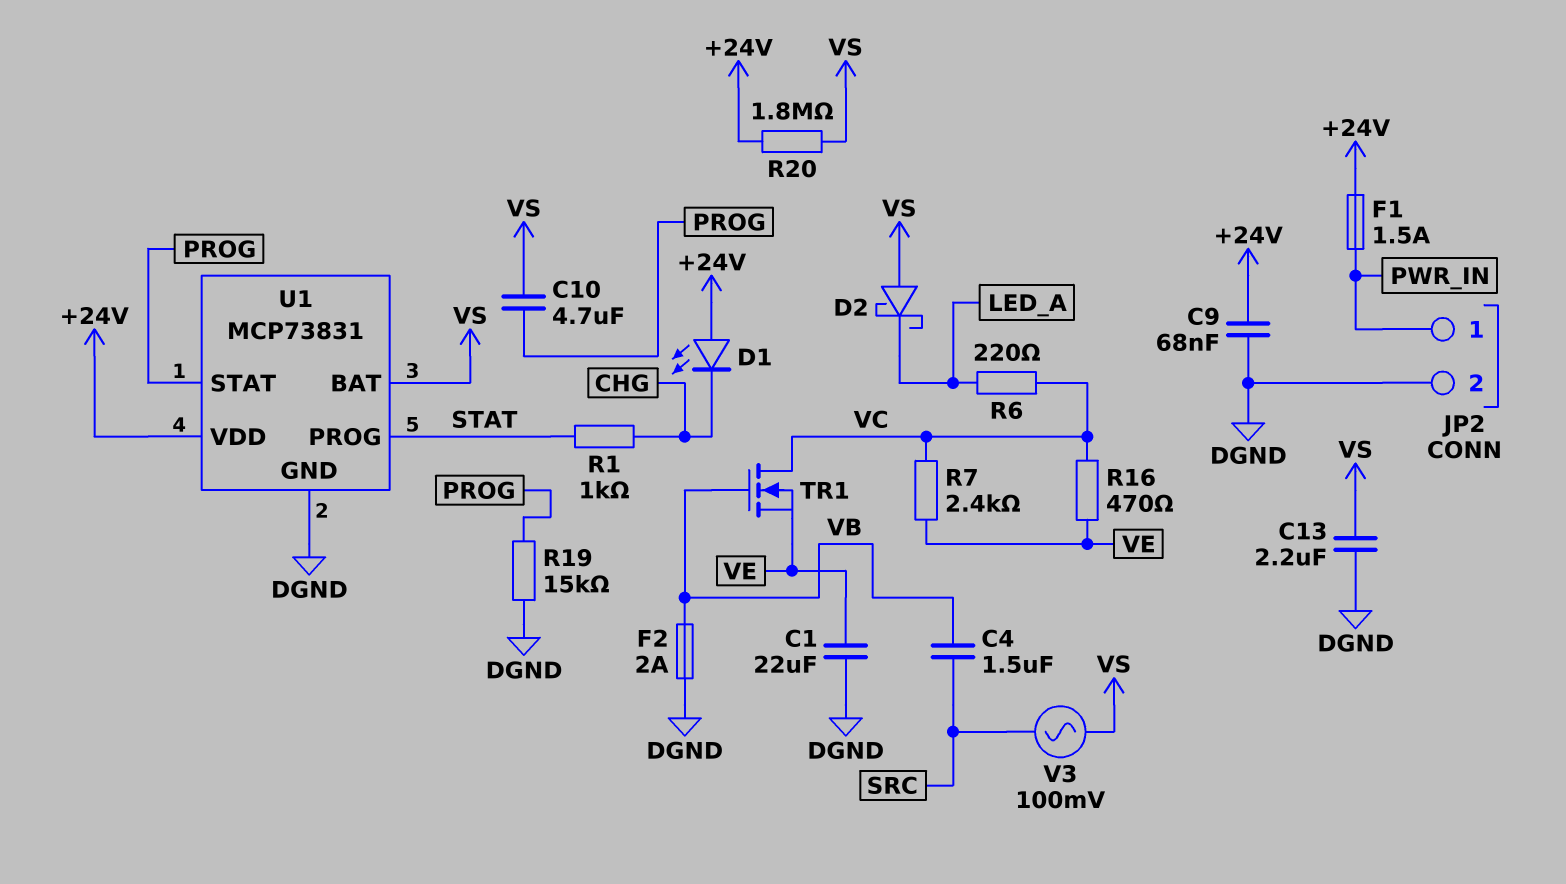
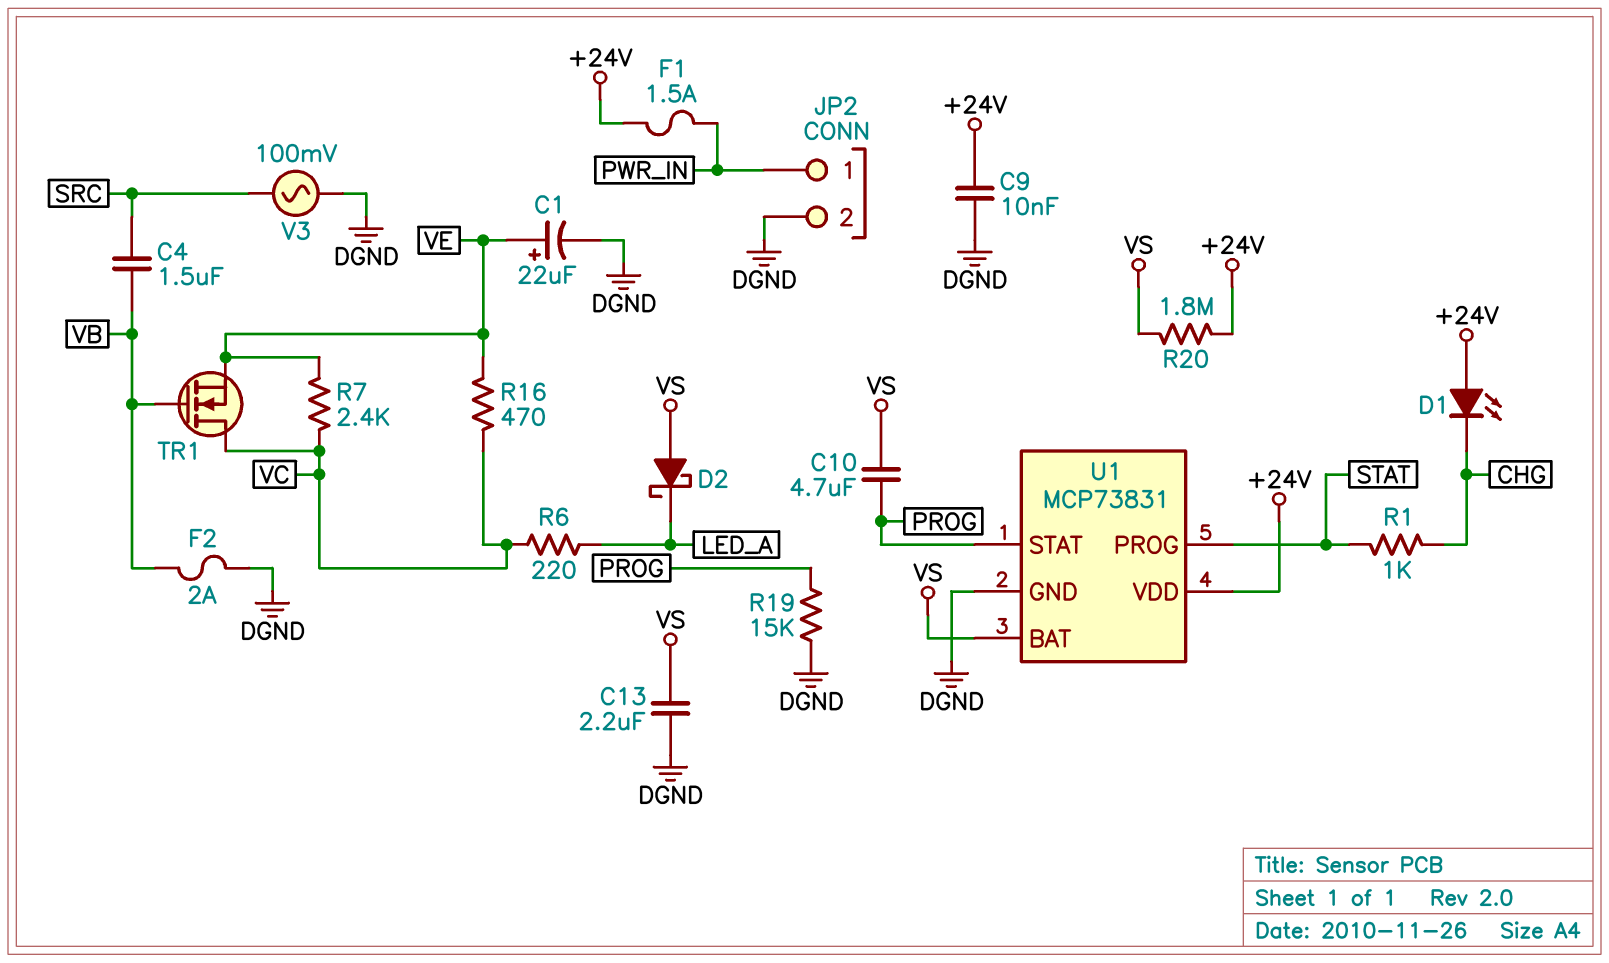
C1: 22uF (DGND, VE) -> 22uF (plus VE, minus DGND)
C9: 68nF (+24V, DGND) -> 10nF (+24V, DGND)
V3: AC 100mV (SRC, VS) -> AC 100mV (DGND, SRC)

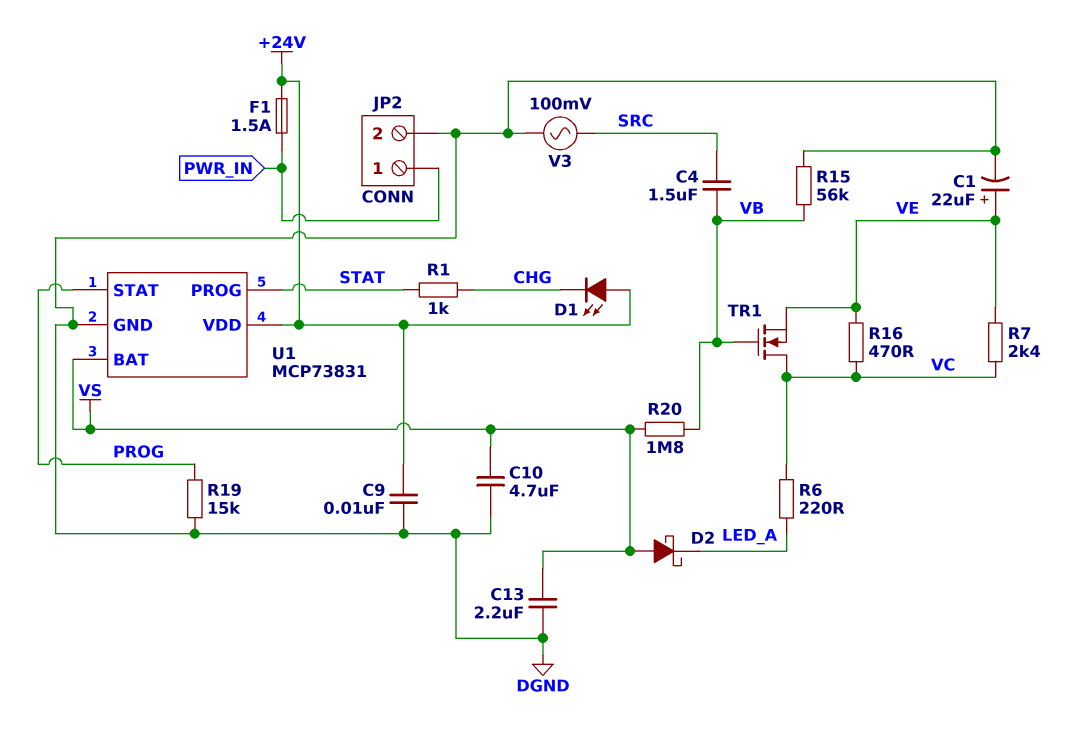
C10: 4.7uF (PROG, VS) -> 4.7uF (DGND, VS)
F2: 2A (DGND, VB) -> none
R15: none -> 56k (DGND, VB)
R20: 1.8M (+24V, VS) -> 1.8M (VB, VS)

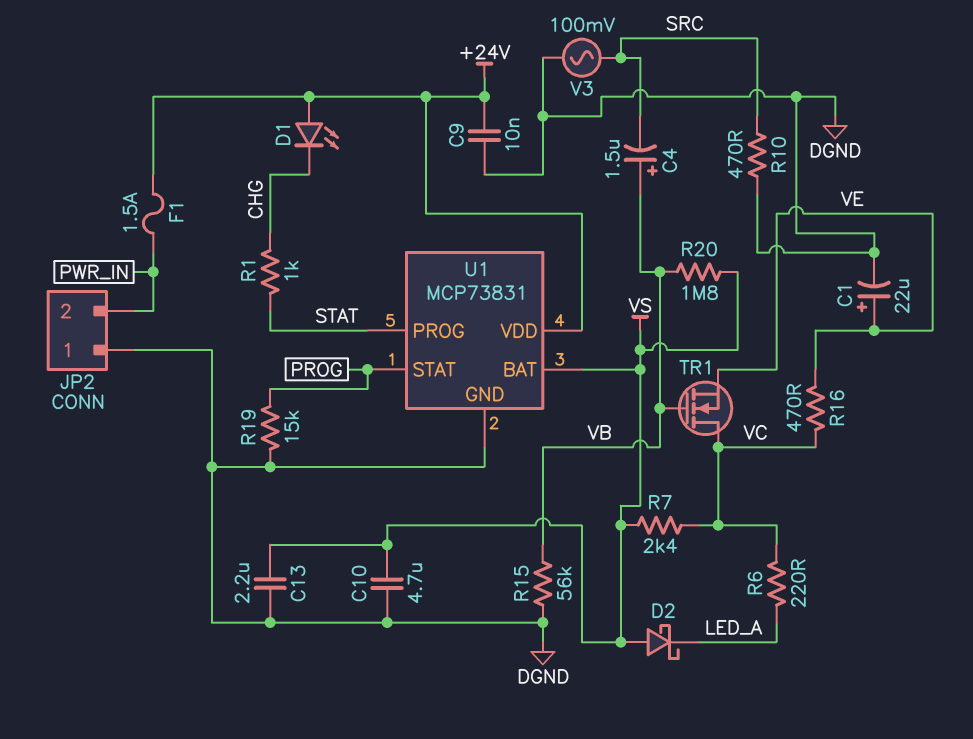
C4: 1.5uF (SRC, VB) -> 1.5uF (plus VB, minus SRC)
JP2 pin 1: PWR_IN -> DGND
JP2 pin 2: DGND -> PWR_IN
R7: 2.4k (VC, VE) -> 2.4k (VC, VS)
R10: none -> 470 (DGND, SRC)

